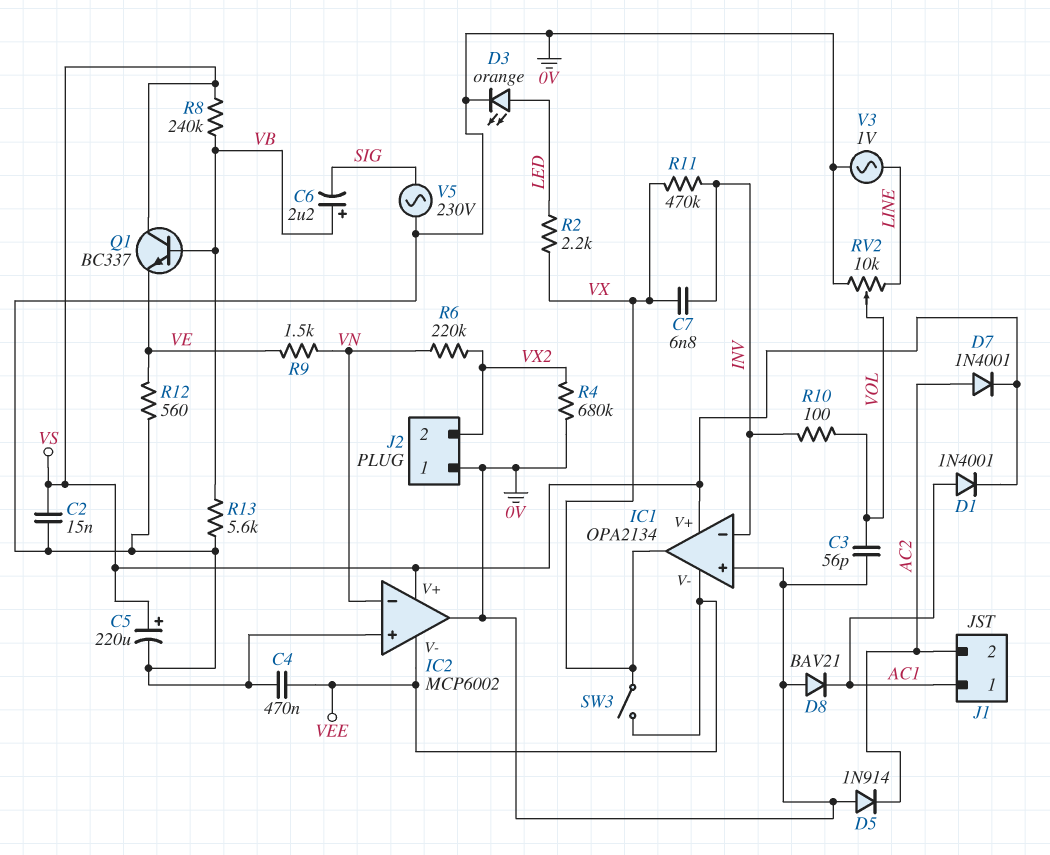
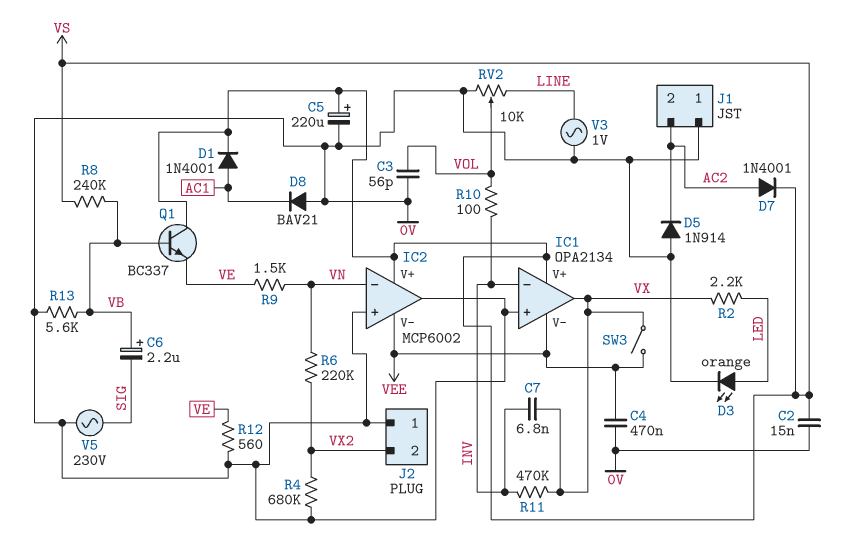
J1 pin 1: AC1 -> 0V

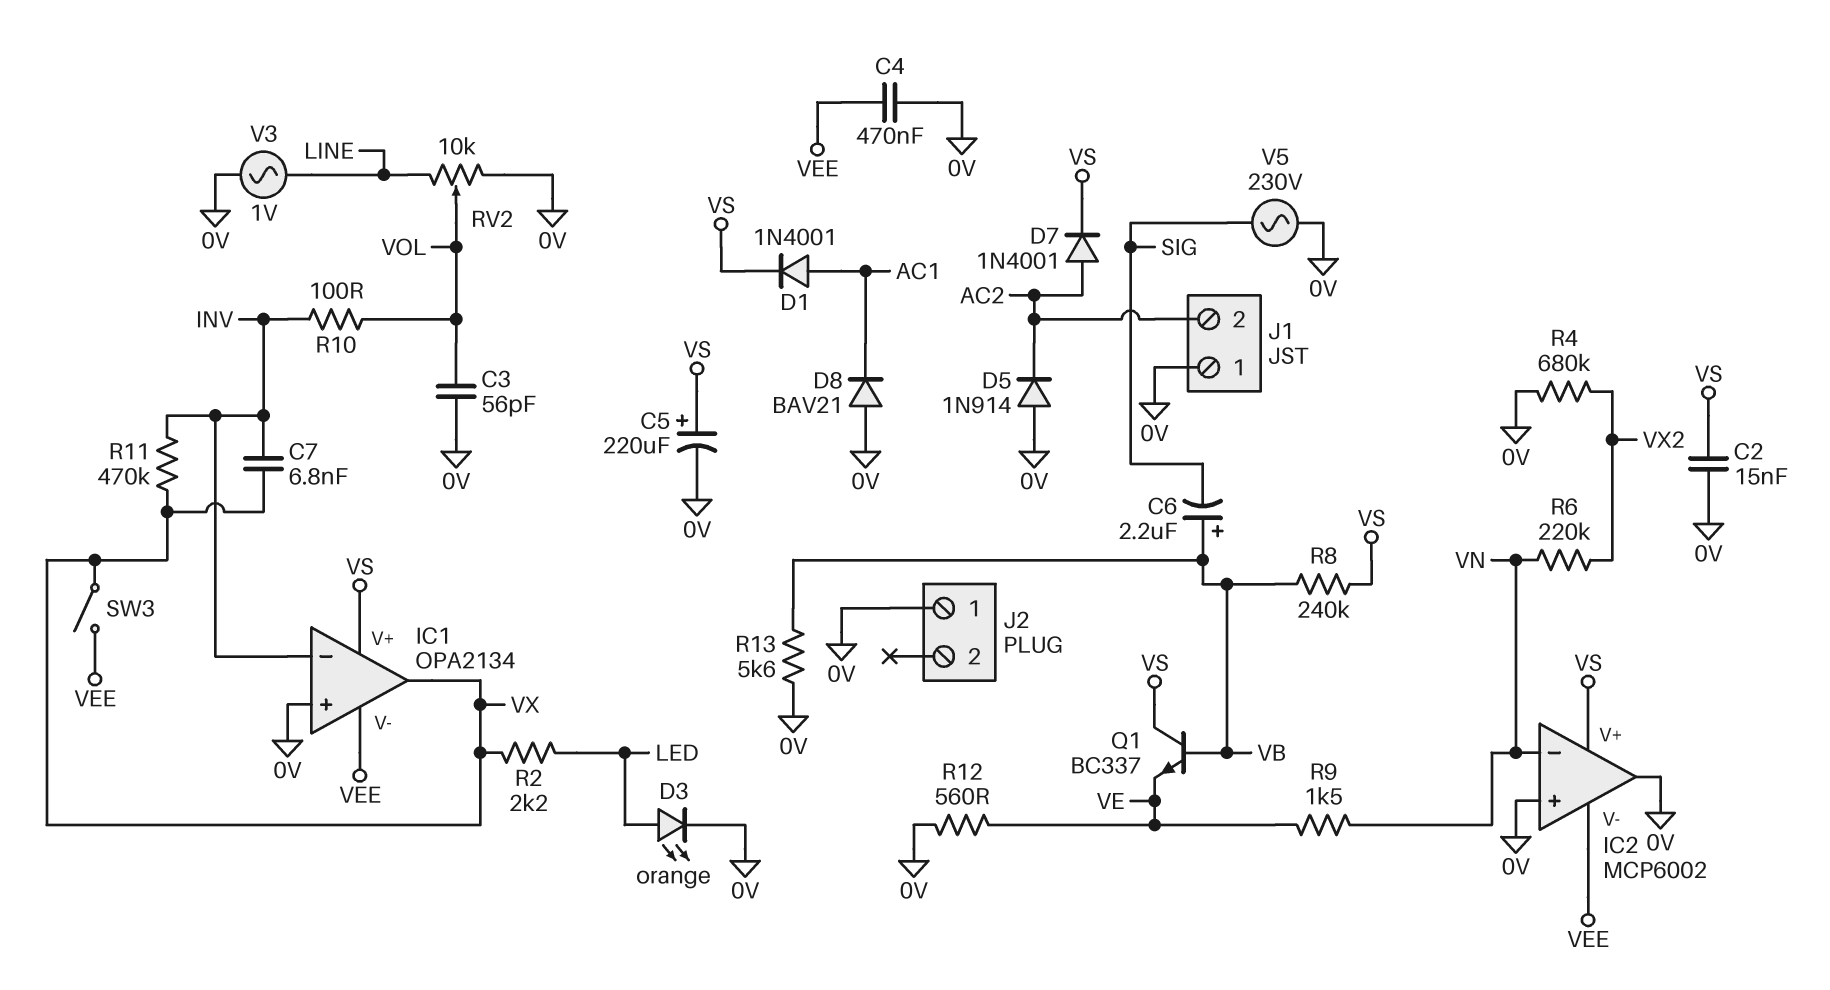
J2 pin 2: VX2 -> none

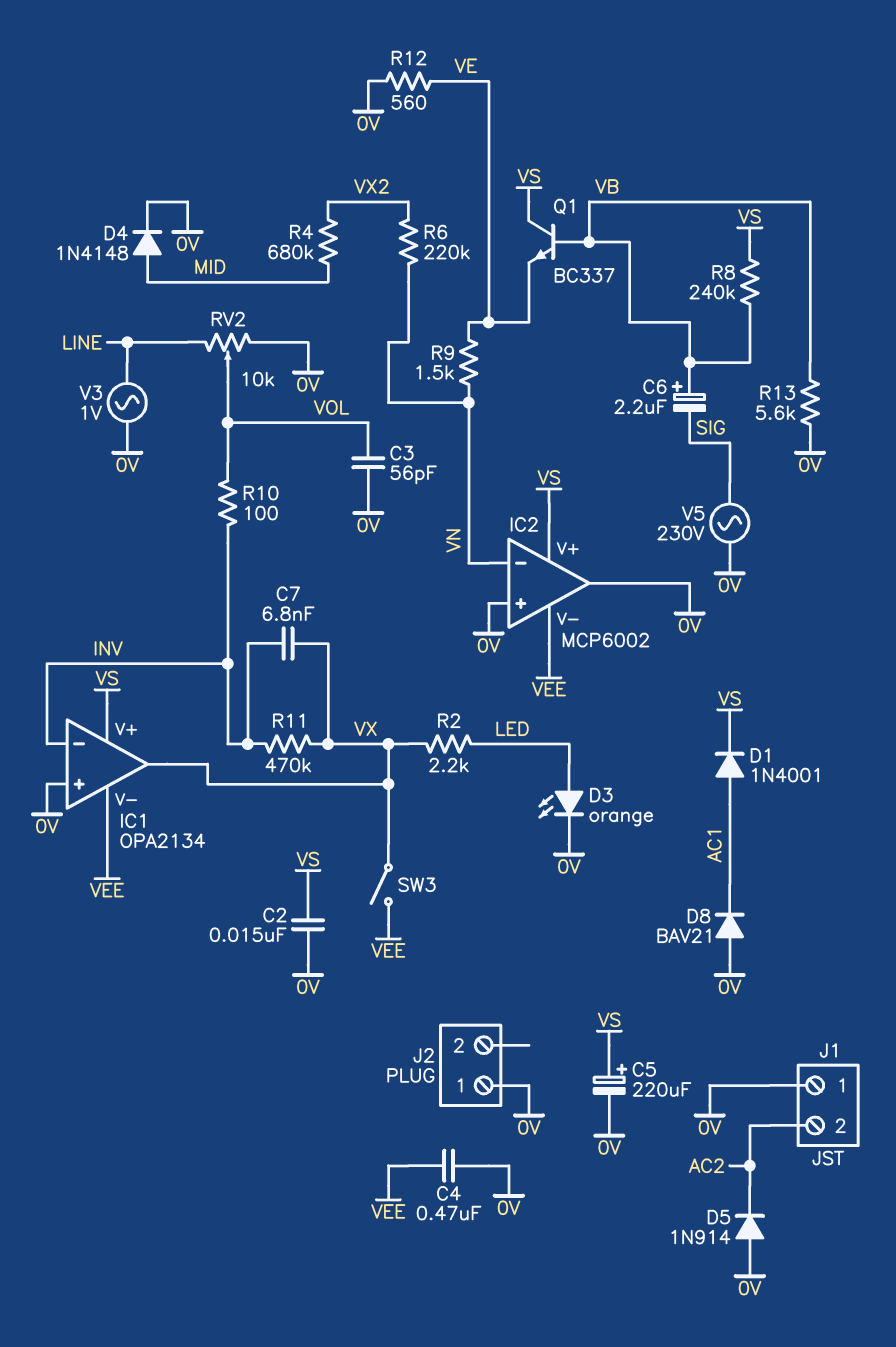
D4: none -> diode 1N4148 (A MID, K 0V)
D7: diode 1N4001 (A AC2, K VS) -> none
R4: 680k (0V, VX2) -> 680k (MID, VX2)

